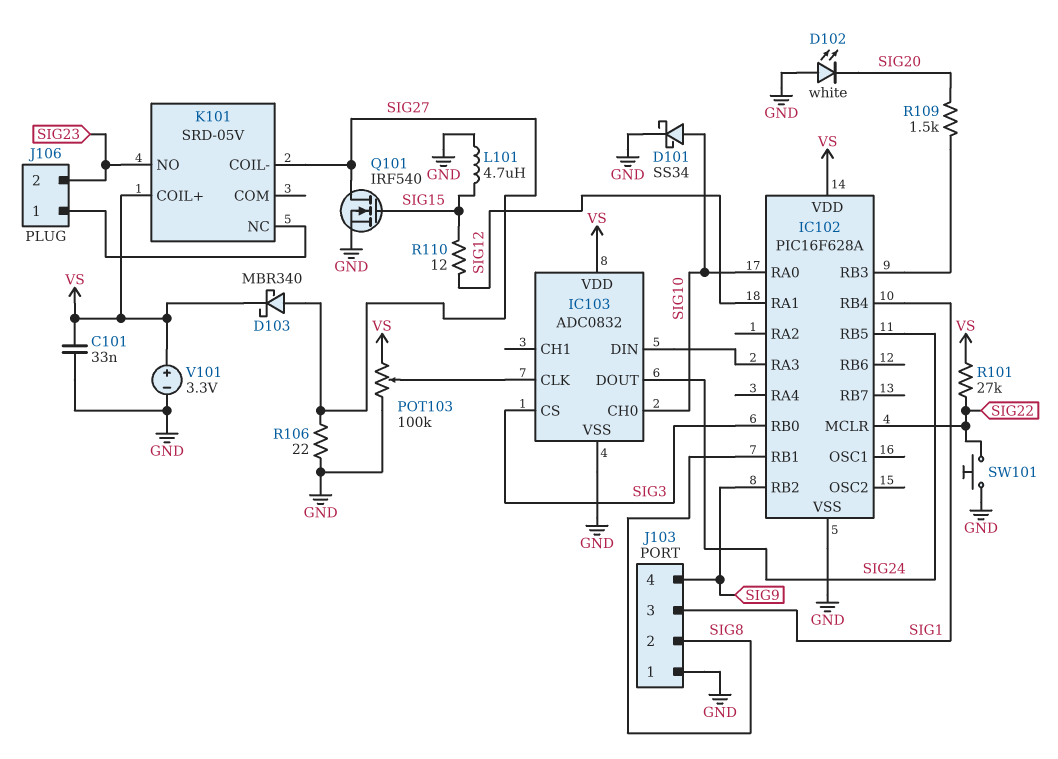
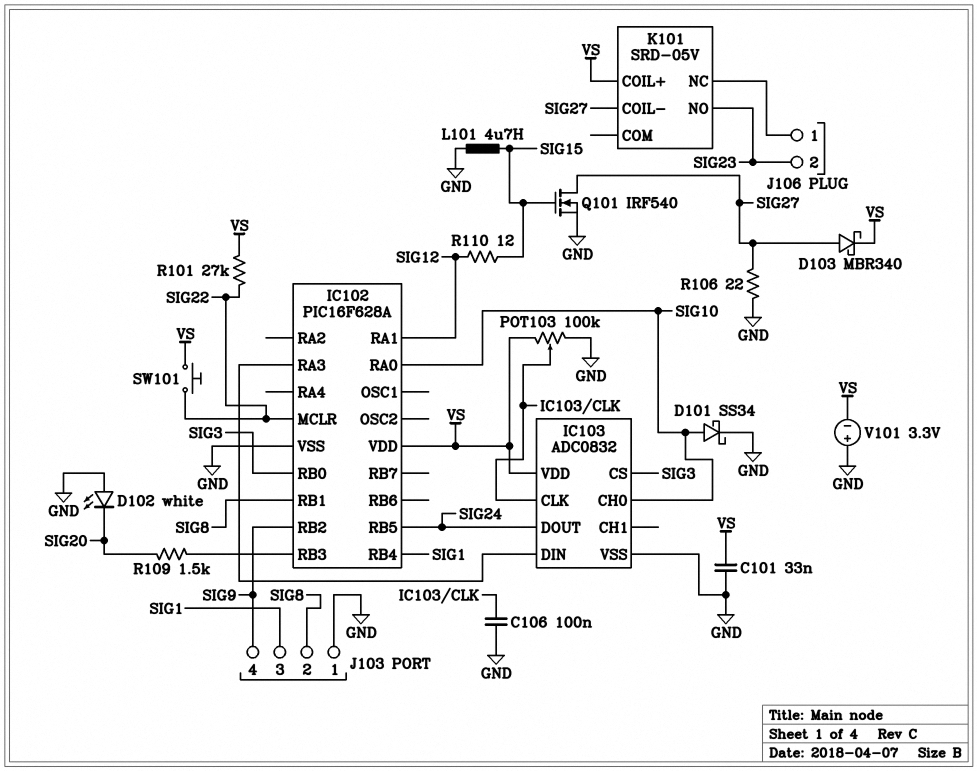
C106: none -> 100nF (GND, IC103/CLK)
SW101: button (GND, SIG22) -> button (SIG22, VS)
V101: 3.3V (plus VS, minus GND) -> 3.3V (plus GND, minus VS)

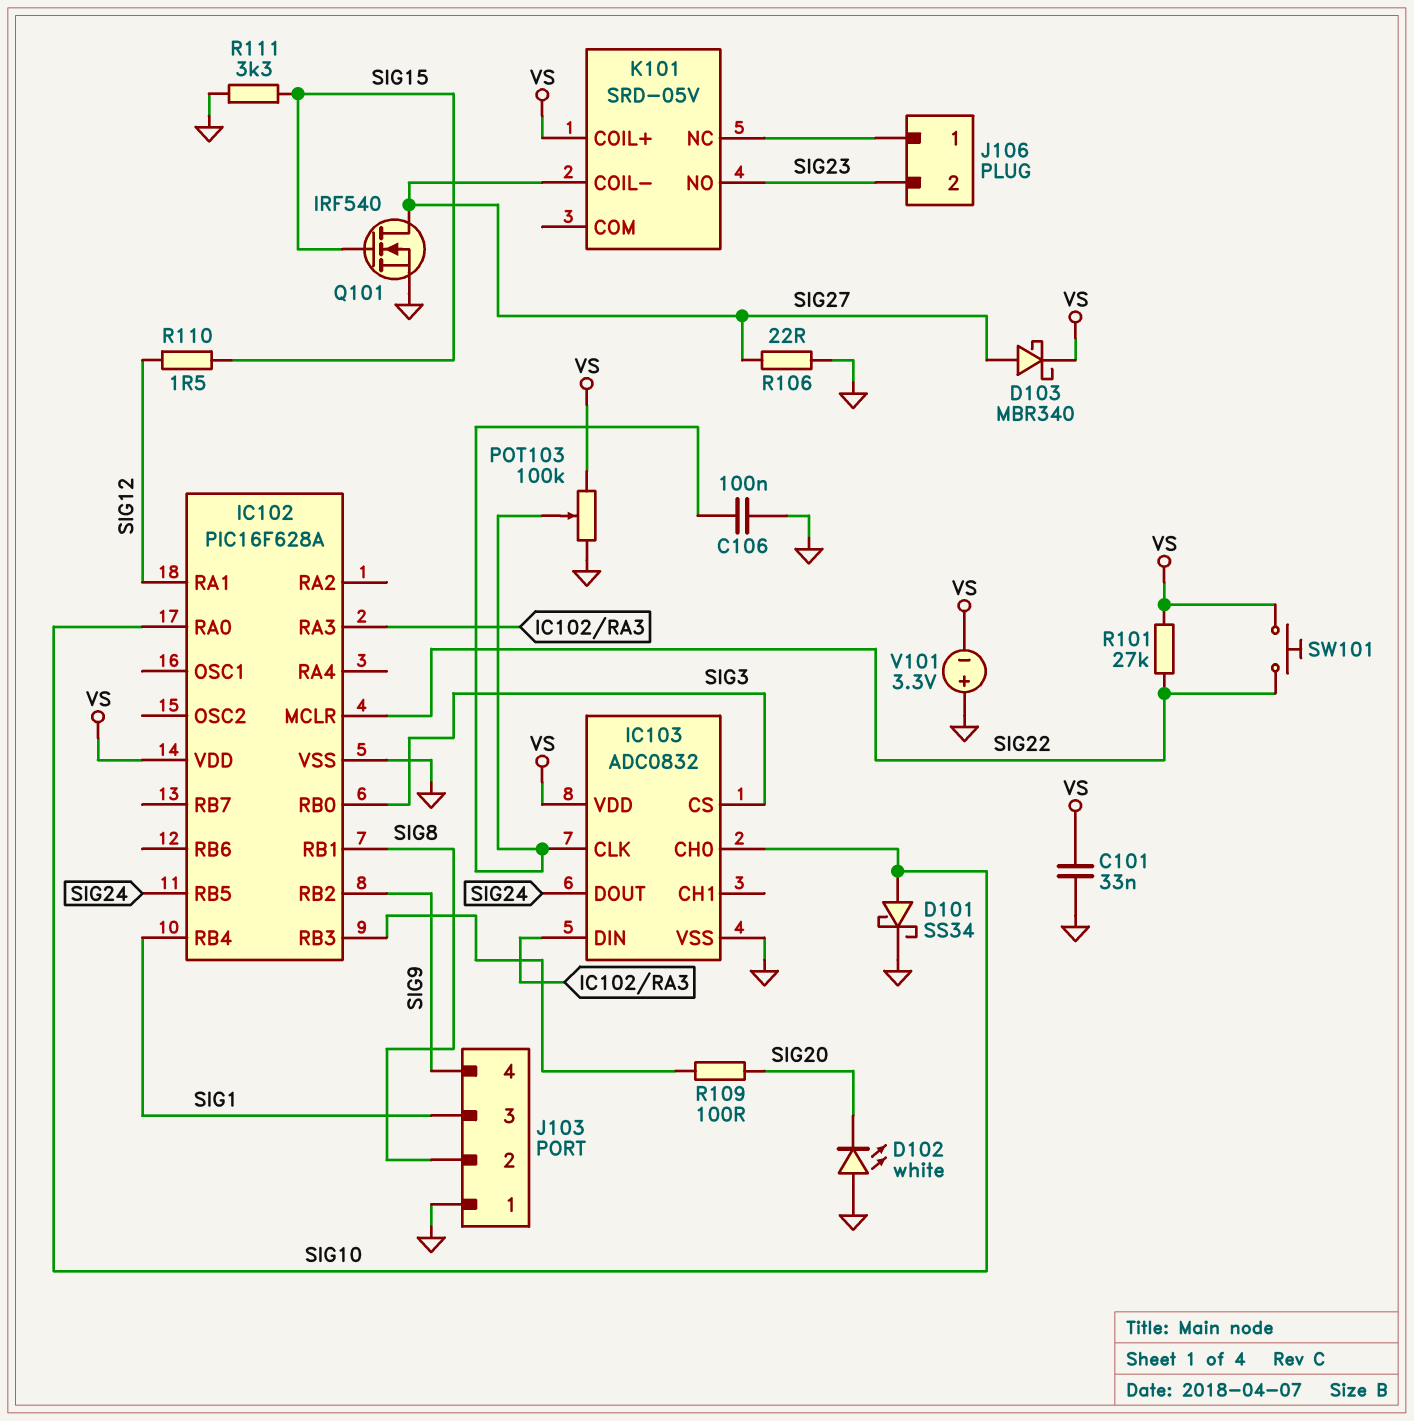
L101: 4.7uH (GND, SIG15) -> none
R109: 1.5k (IC102/RB3, SIG20) -> 100 (IC102/RB3, SIG20)
R110: 12 (SIG12, SIG15) -> 1.5 (SIG12, SIG15)
R111: none -> 3.3k (GND, SIG15)

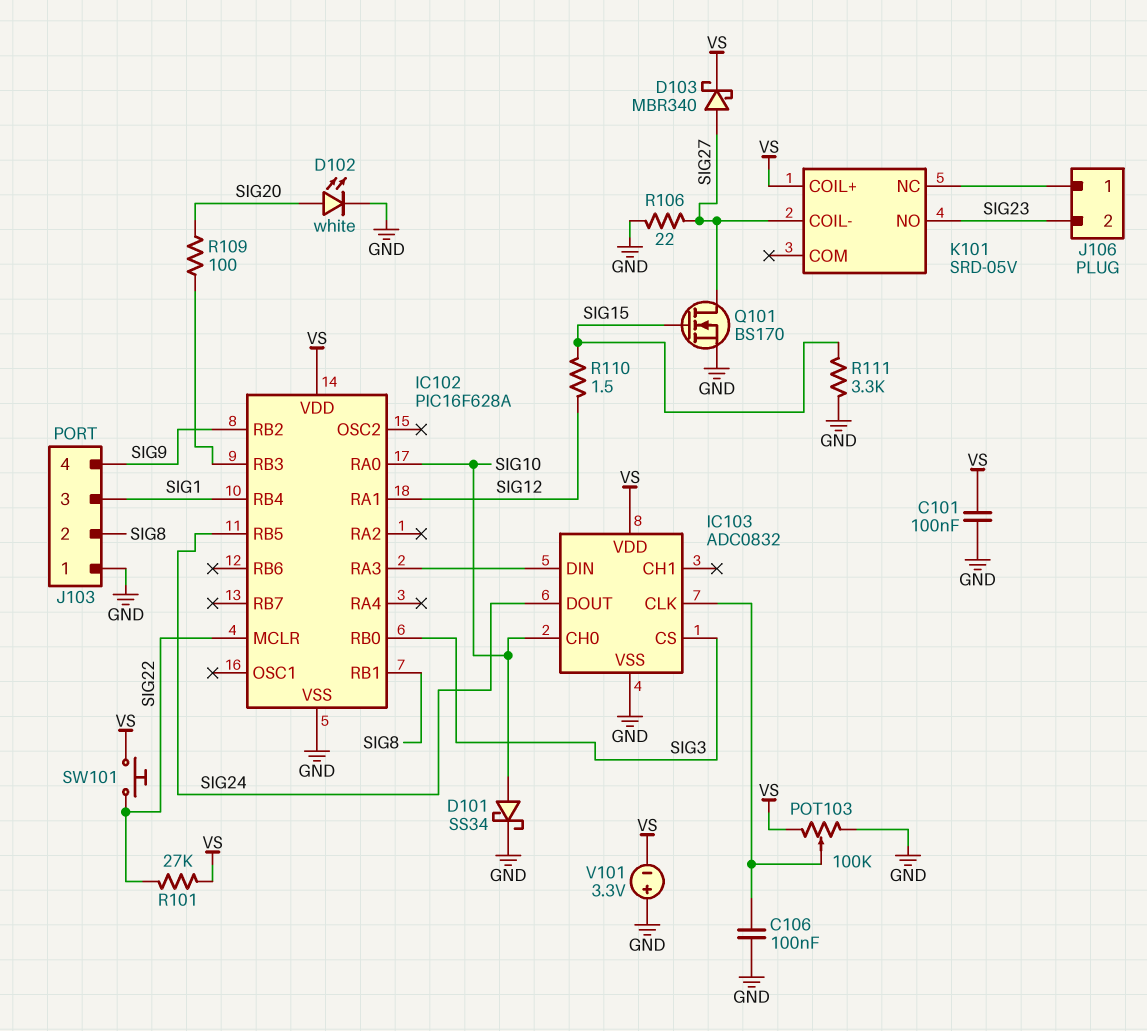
C101: 33nF (GND, VS) -> 100nF (GND, VS)
D102: LED white (A GND, K SIG20) -> LED white (A SIG20, K GND)
Q101: NMOS IRF540 (G SIG15, D SIG27, S GND) -> NMOS BS170 (G SIG15, D SIG27, S GND)

